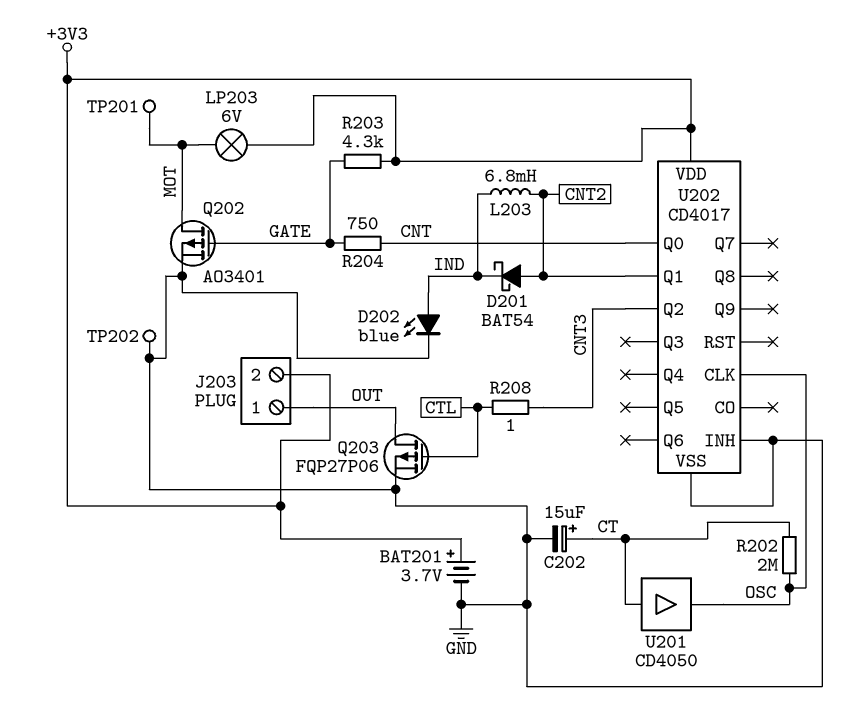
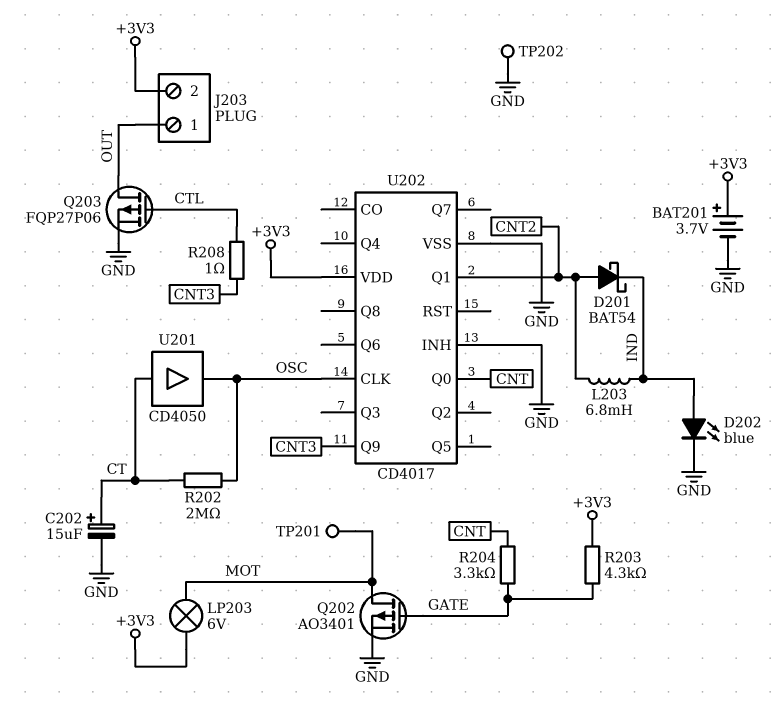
R204: 750 (CNT, GATE) -> 3.3k (CNT, GATE)
U202 pin Q2: CNT3 -> none
U202 pin Q9: none -> CNT3

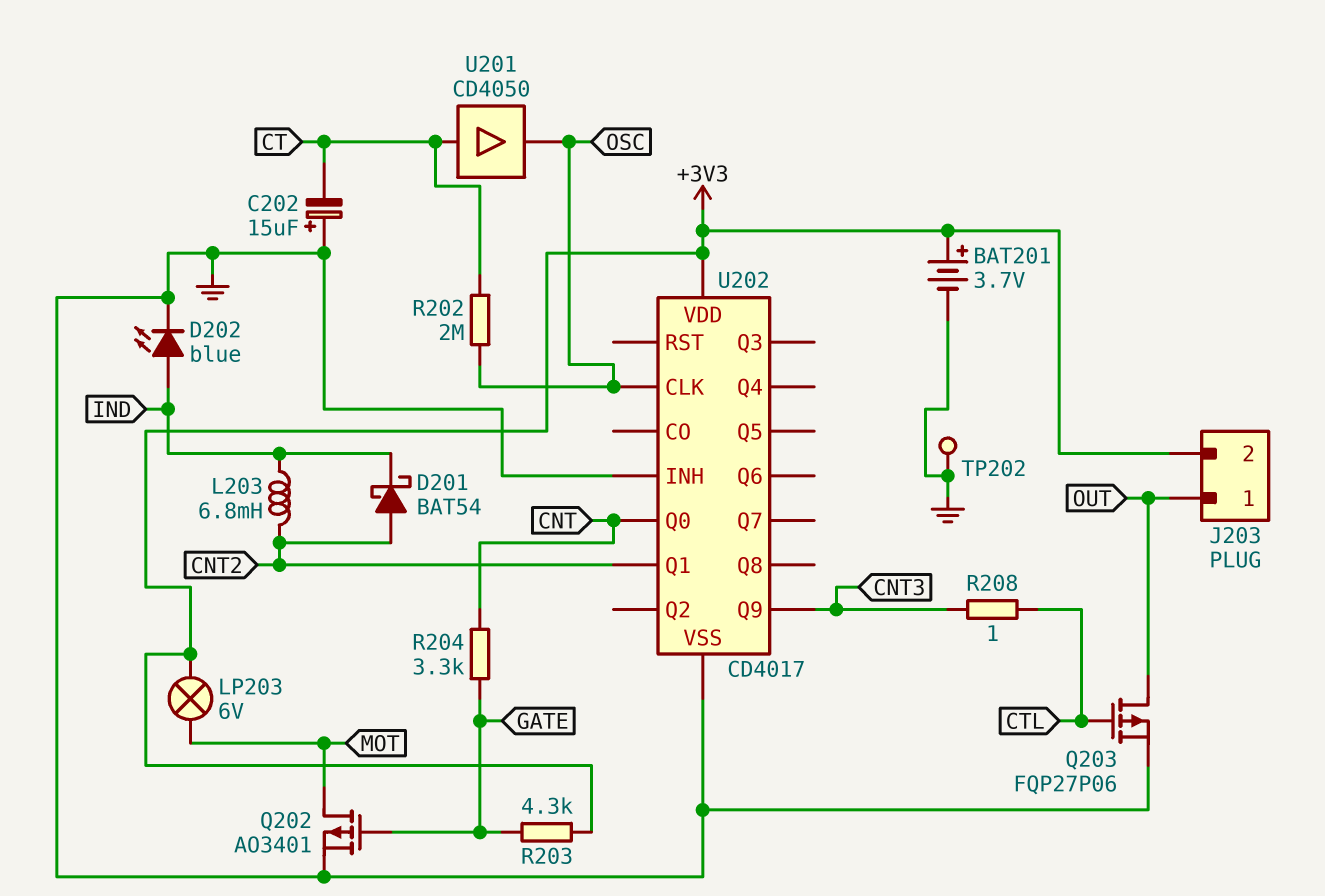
C202: 15uF (plus CT, minus GND) -> 15uF (plus GND, minus CT)
TP201: test point (MOT) -> none

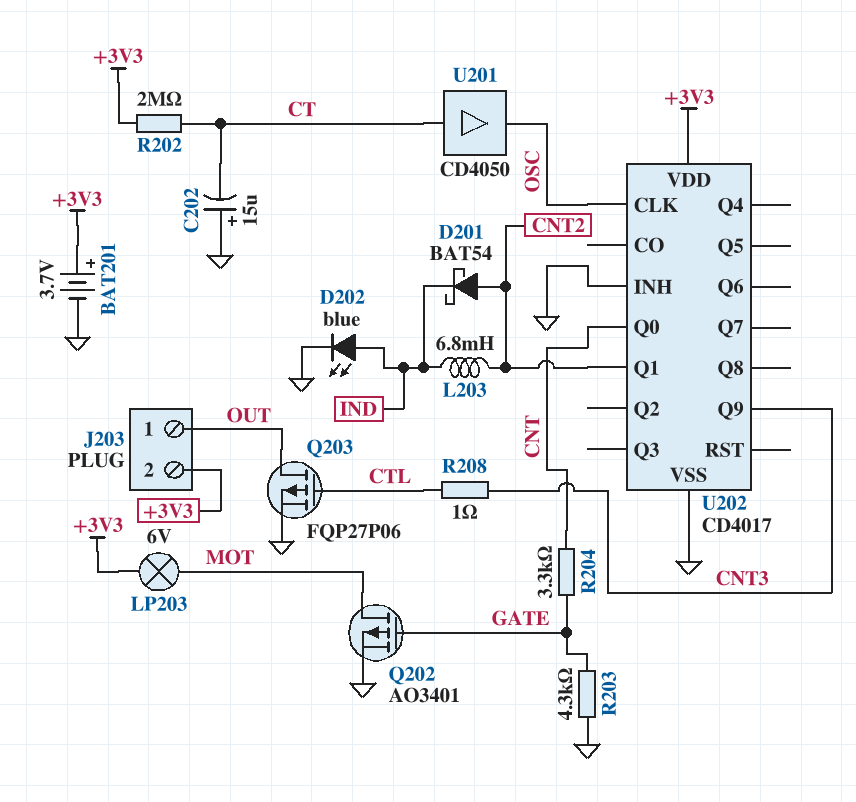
R202: 2M (CT, OSC) -> 2M (+3V3, CT)
R203: 4.3k (+3V3, GATE) -> 4.3k (GATE, GND)
TP202: test point (GND) -> none

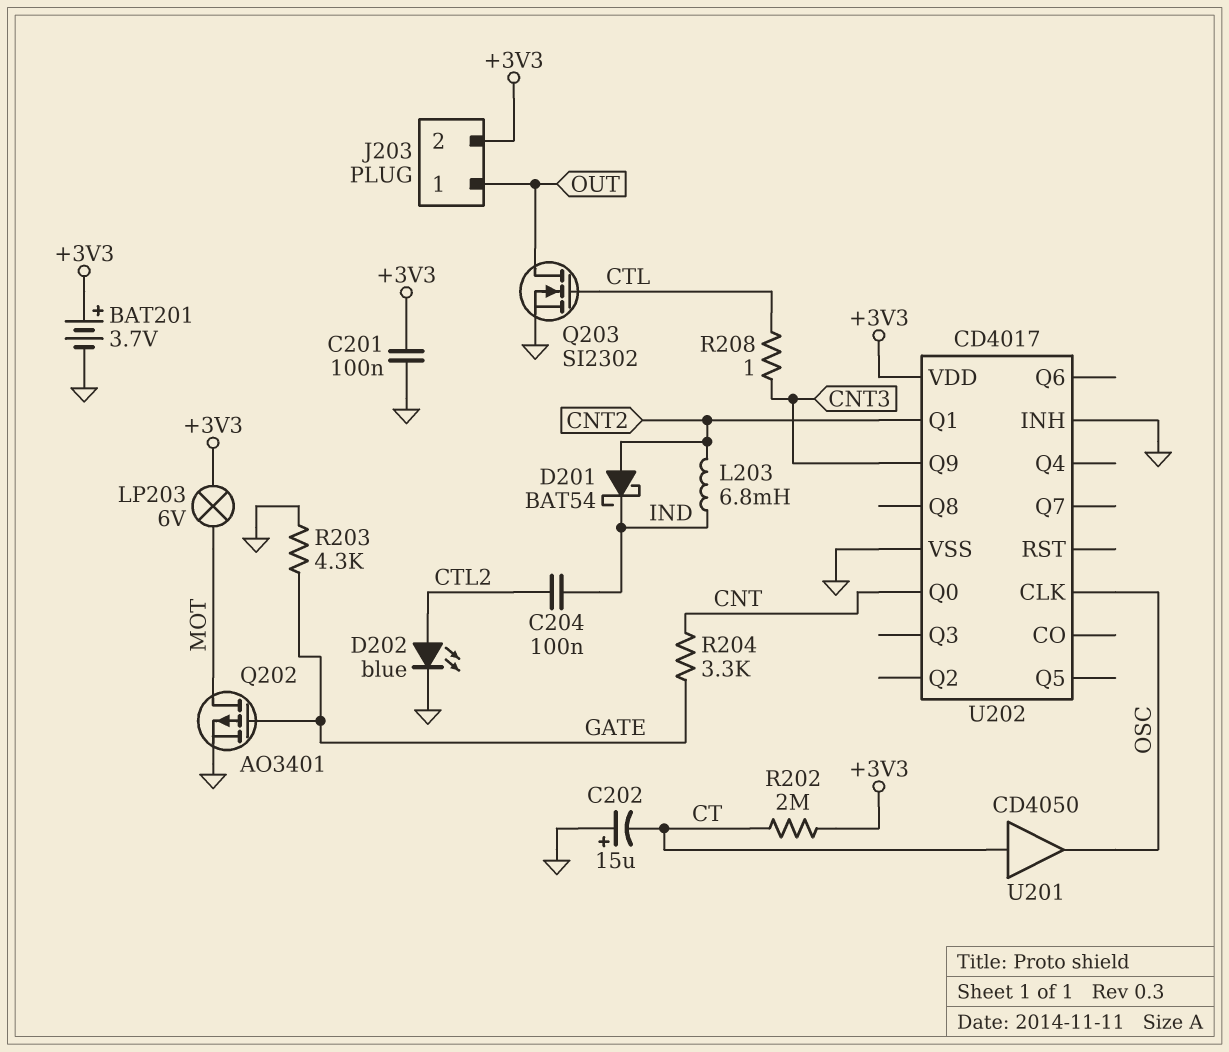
C201: none -> 100nF (+3V3, GND)
C204: none -> 100nF (CTL2, IND)
D202: LED blue (A IND, K GND) -> LED blue (A CTL2, K GND)
Q203: PMOS FQP27P06 (G CTL, D OUT, S GND) -> NMOS SI2302 (G CTL, D OUT, S GND)

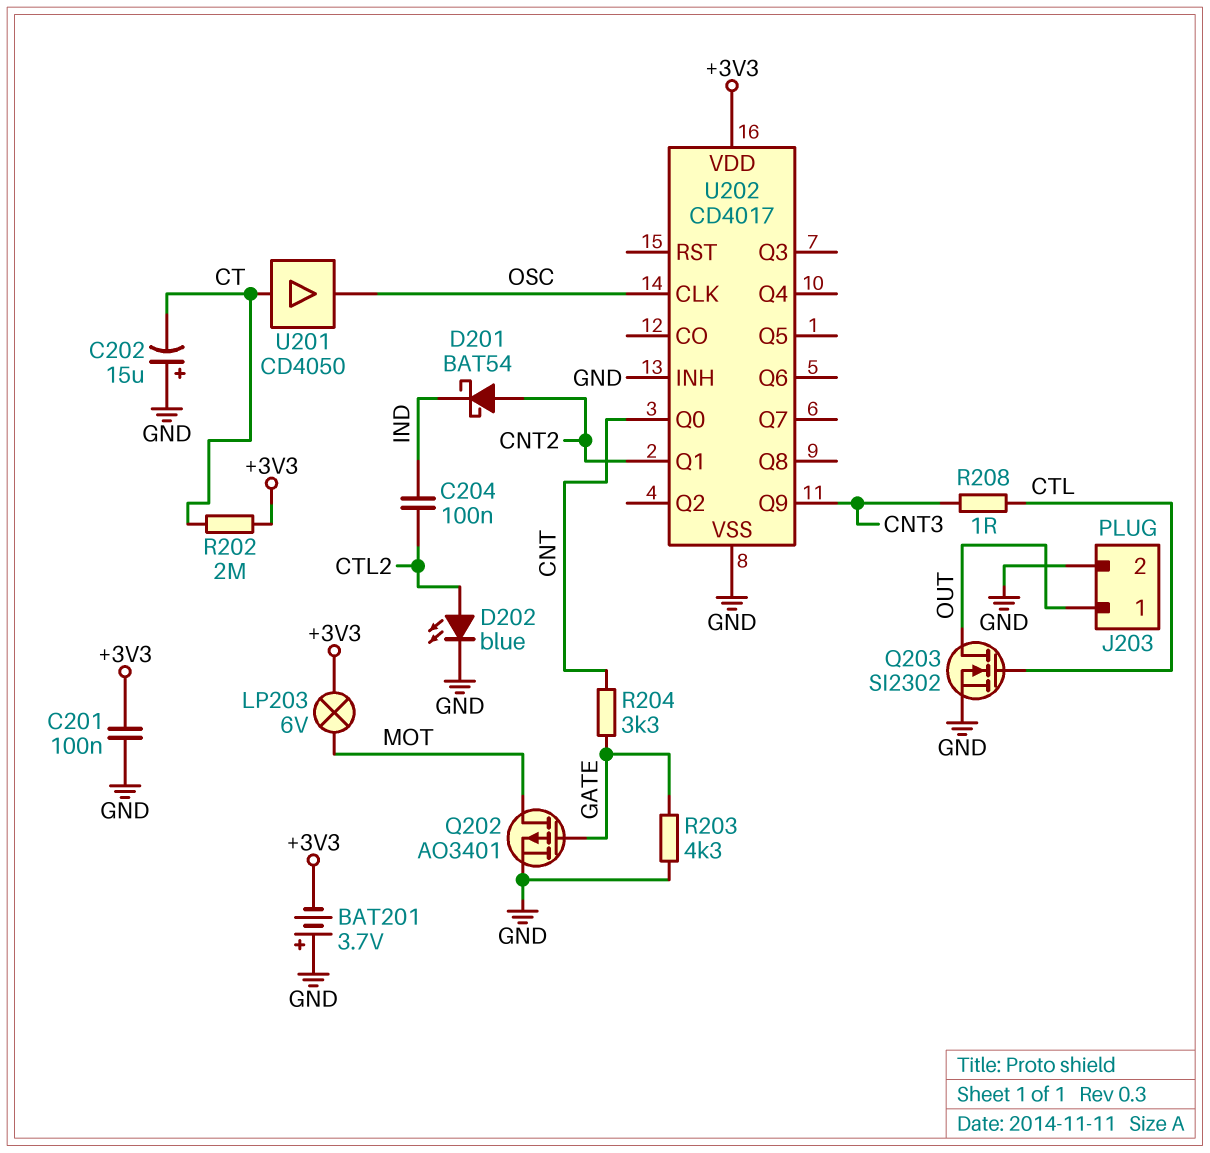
BAT201: 3.7V (plus +3V3, minus GND) -> 3.7V (plus GND, minus +3V3)
J203 pin 2: +3V3 -> GND
L203: 6.8mH (CNT2, IND) -> none

